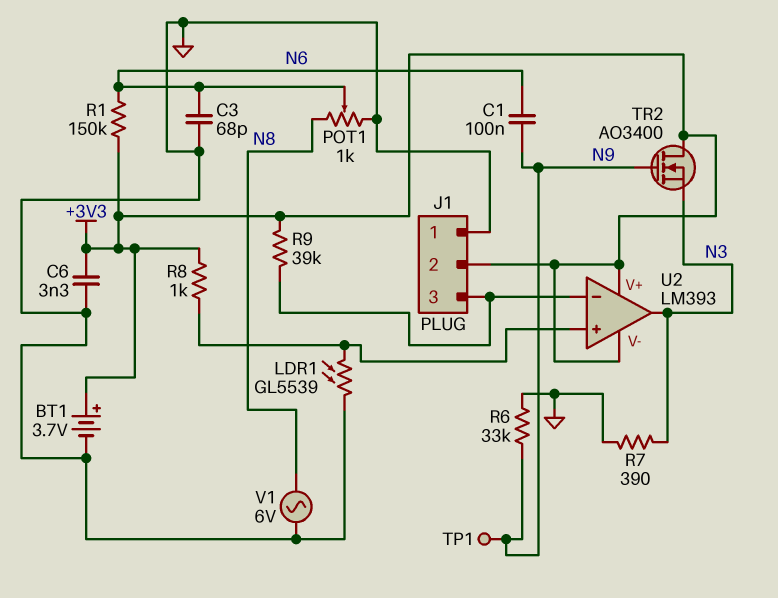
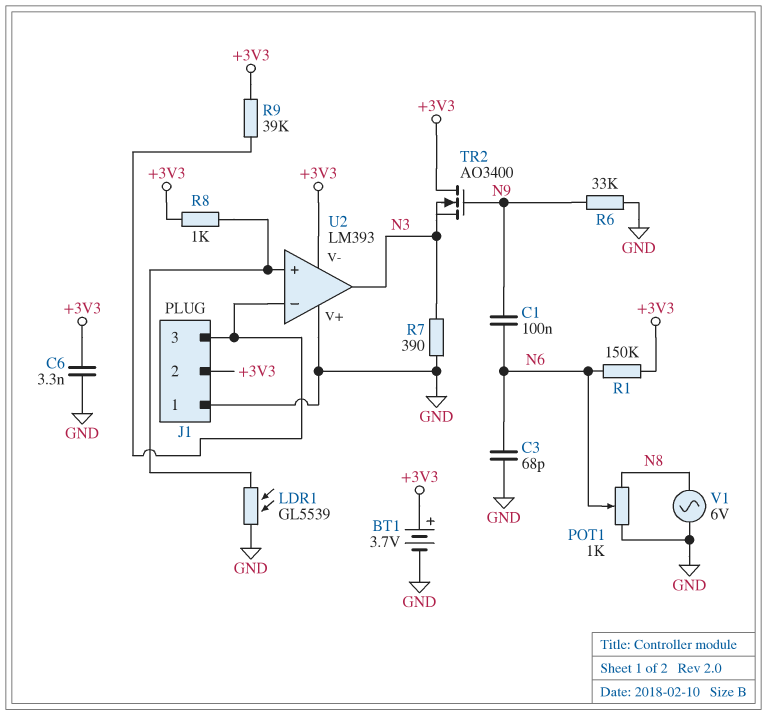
TP1: test point (N9) -> none
U2 pin V+: +3V3 -> GND

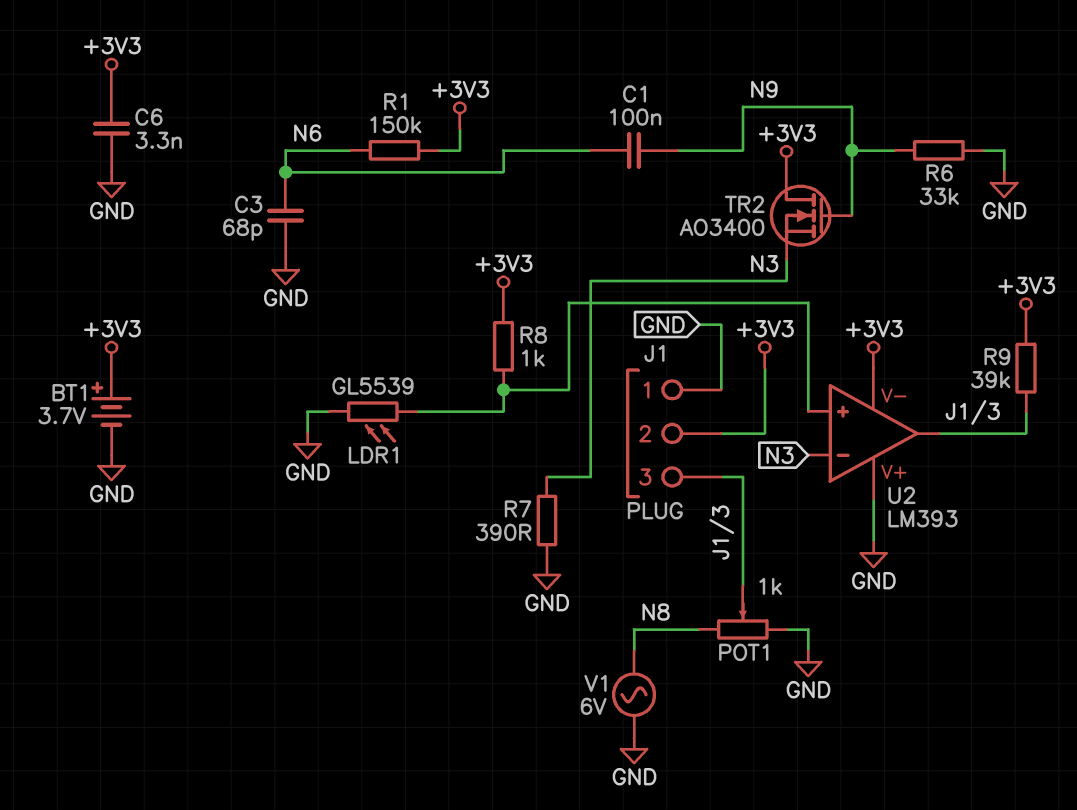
POT1: 1k (GND, N8, wiper N6) -> 1k (GND, N8, wiper J1/3)
U2 pin in-: J1/3 -> N3
U2 pin out: N3 -> J1/3

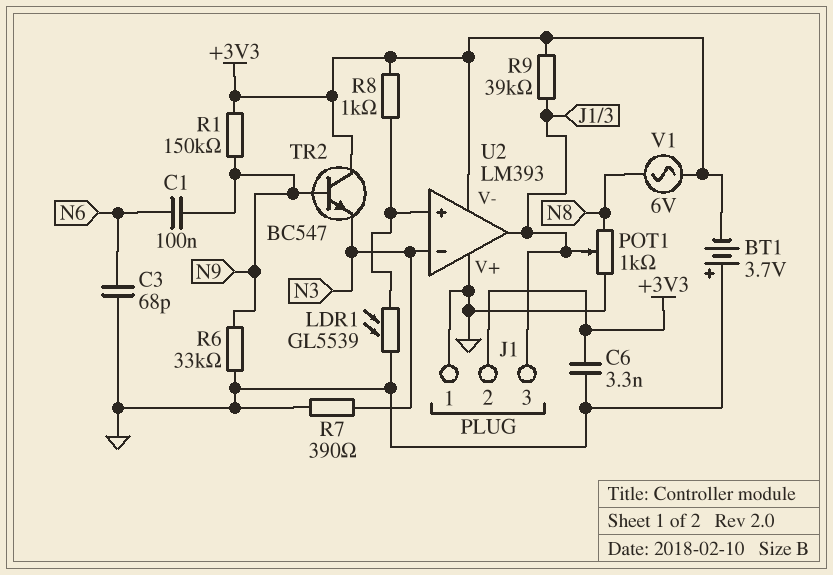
BT1: 3.7V (plus +3V3, minus GND) -> 3.7V (plus GND, minus +3V3)
R1: 150k (+3V3, N6) -> 150k (+3V3, N9)
TR2: NMOS AO3400 (G N9, D +3V3, S N3) -> NPN BC547 (B N9, C +3V3, E N3)
V1: AC 6V (GND, N8) -> AC 6V (+3V3, N8)

